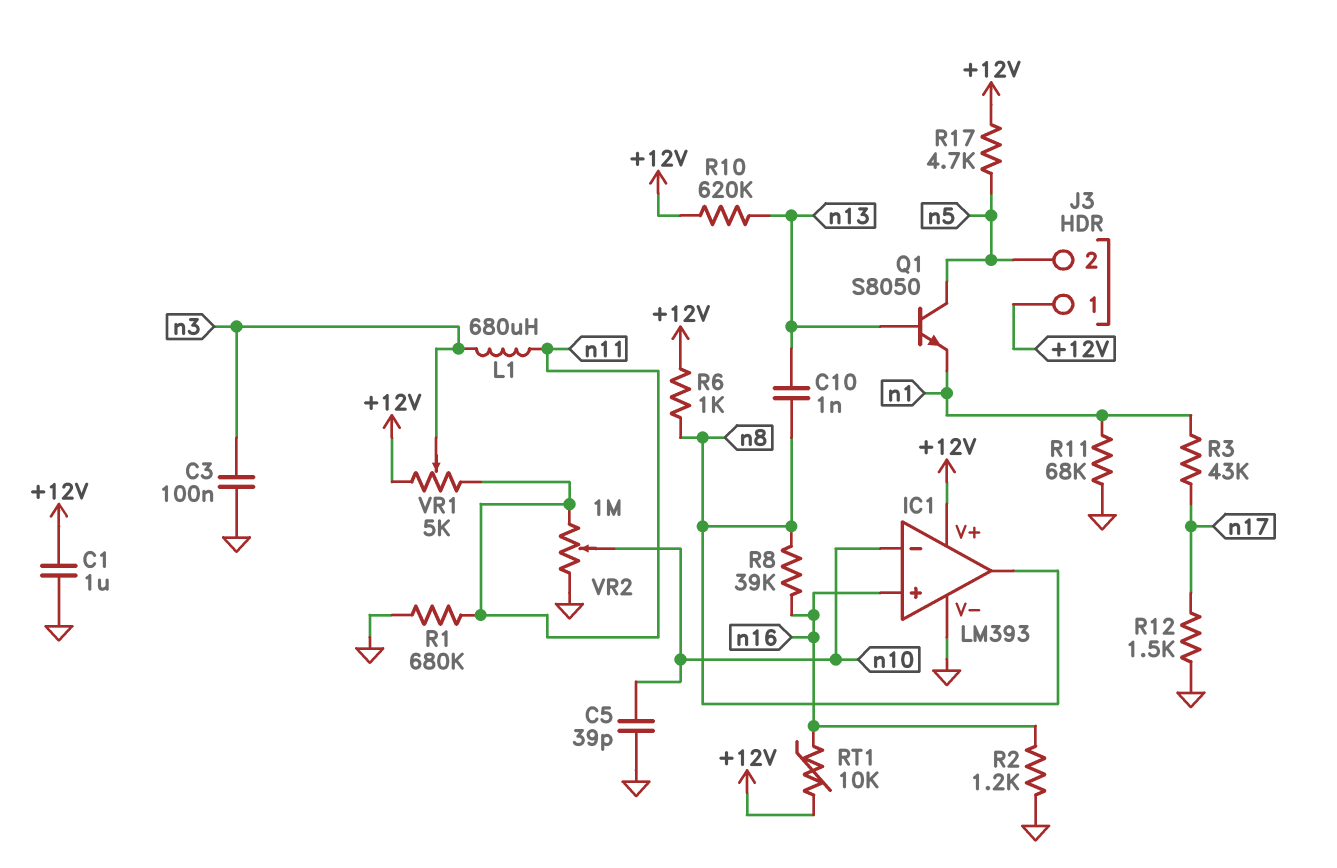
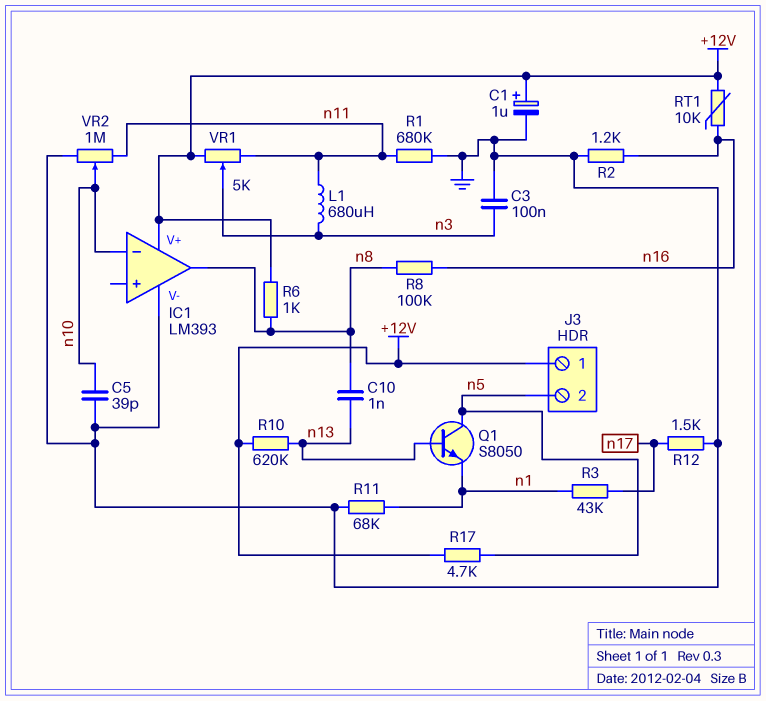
C1: 1uF (+12V, GND) -> 1uF (plus +12V, minus GND)
IC1 pin in+: n16 -> none
R8: 39k (n8, n16) -> 100k (n8, n16)

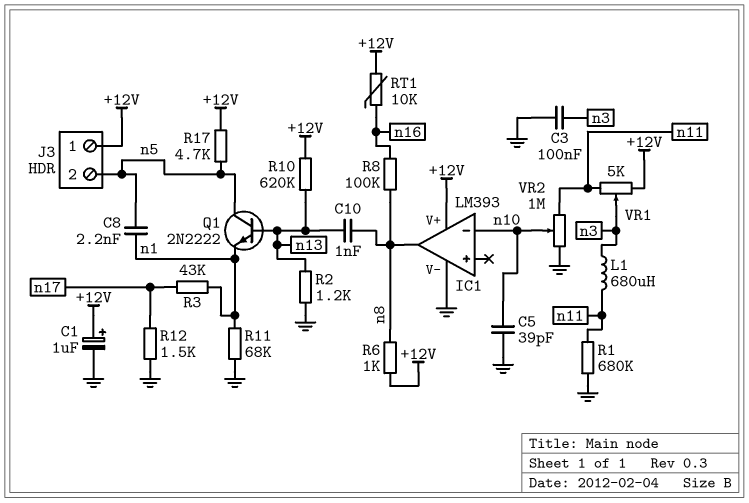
C8: none -> 2.2nF (n1, n5)
Q1: NPN S8050 (B n13, C n5, E n1) -> NPN 2N2222 (B n13, C n5, E n1)
R2: 1.2k (GND, n16) -> 1.2k (GND, n13)

